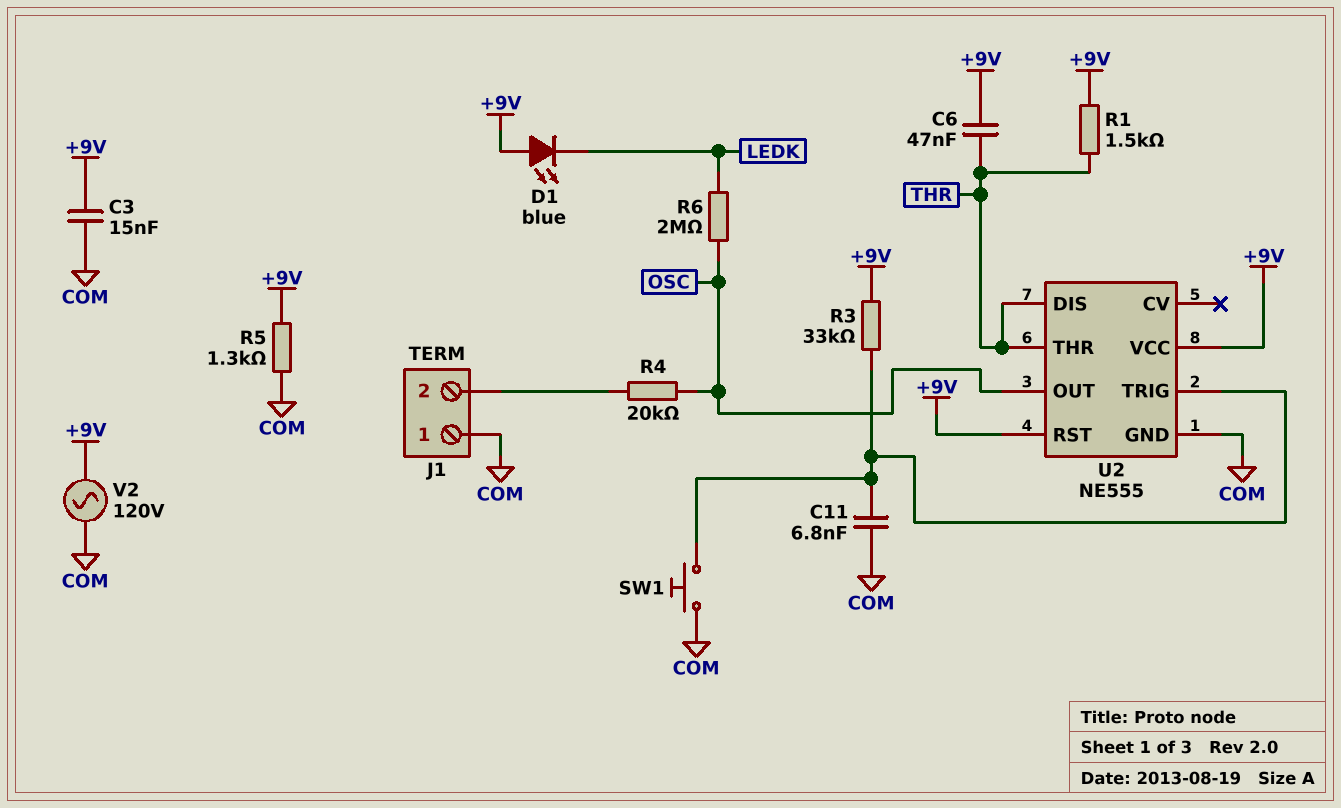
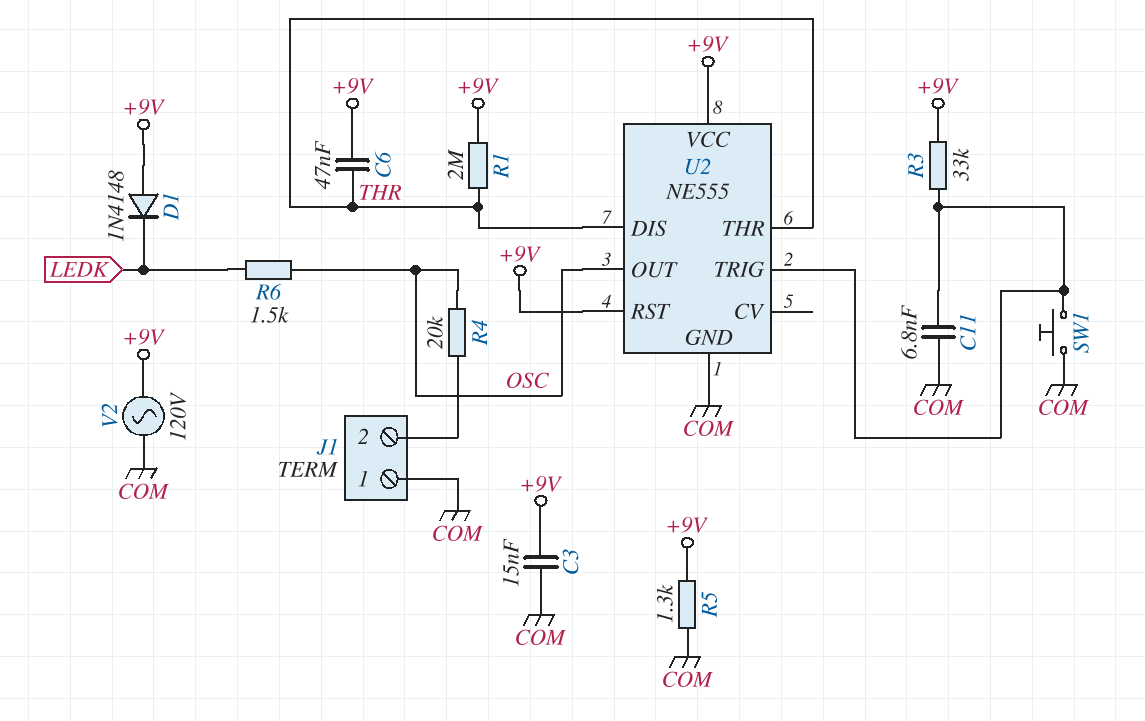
D1: LED blue (A +9V, K LEDK) -> diode 1N4148 (A +9V, K LEDK)
R1: 1.5k (+9V, THR) -> 2M (+9V, THR)
R6: 2M (LEDK, OSC) -> 1.5k (LEDK, OSC)

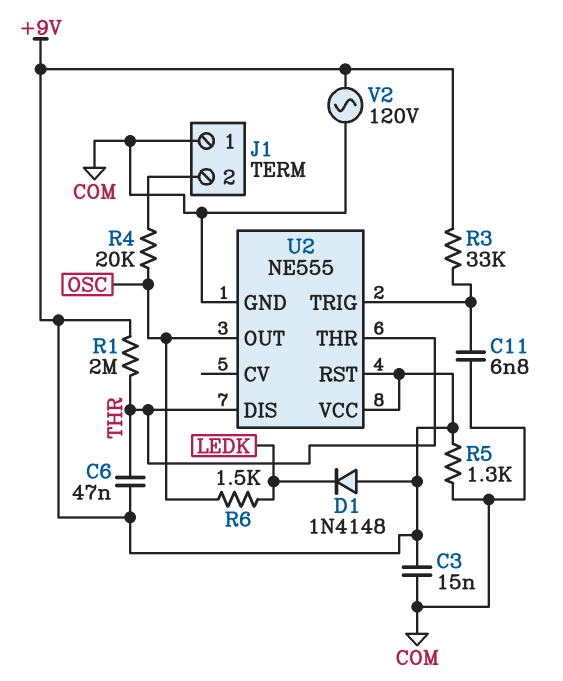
SW1: button (COM, U2/TRIG) -> none

